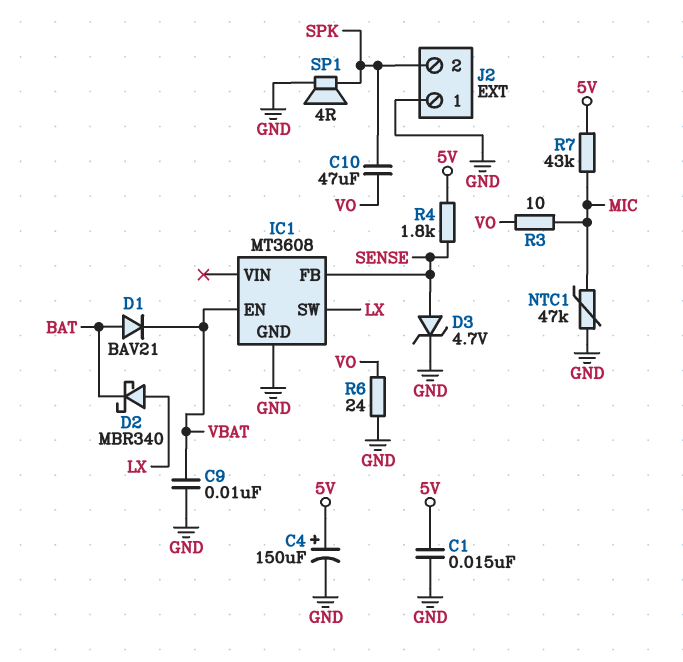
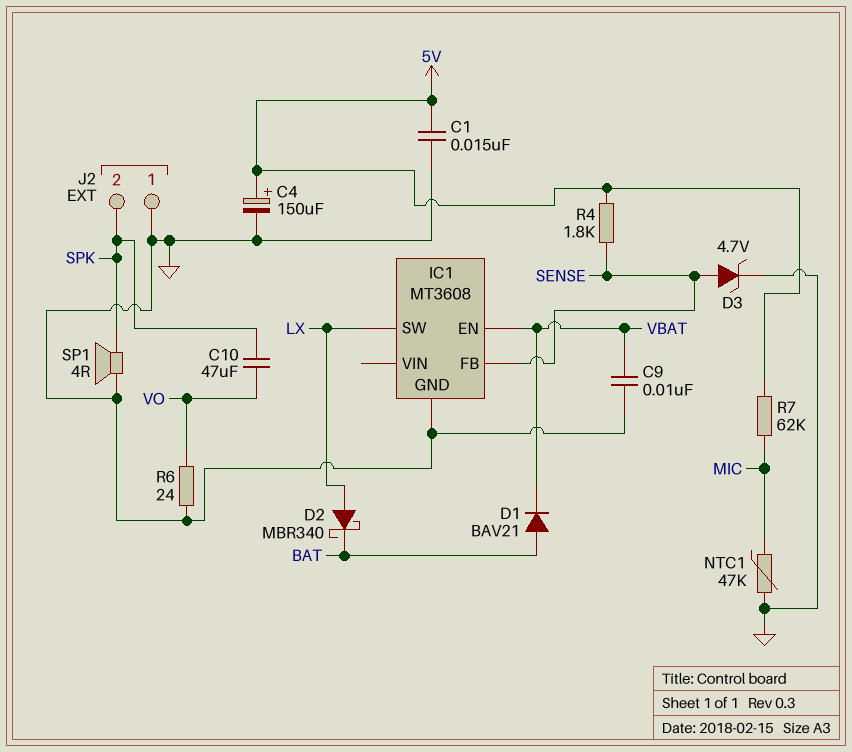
R3: 10 (MIC, VO) -> none
R7: 43k (5V, MIC) -> 62k (5V, MIC)

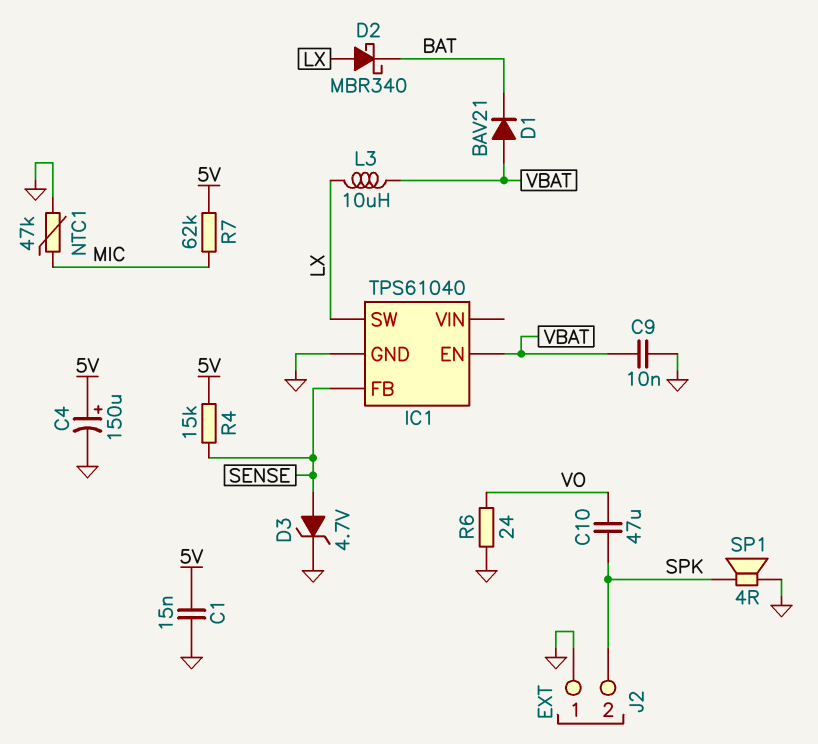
D1: diode BAV21 (A BAT, K VBAT) -> diode BAV21 (A VBAT, K BAT)
IC1: MT3608 -> TPS61040
L3: none -> 10uH (LX, VBAT)
R4: 1.8k (5V, SENSE) -> 15k (5V, SENSE)

